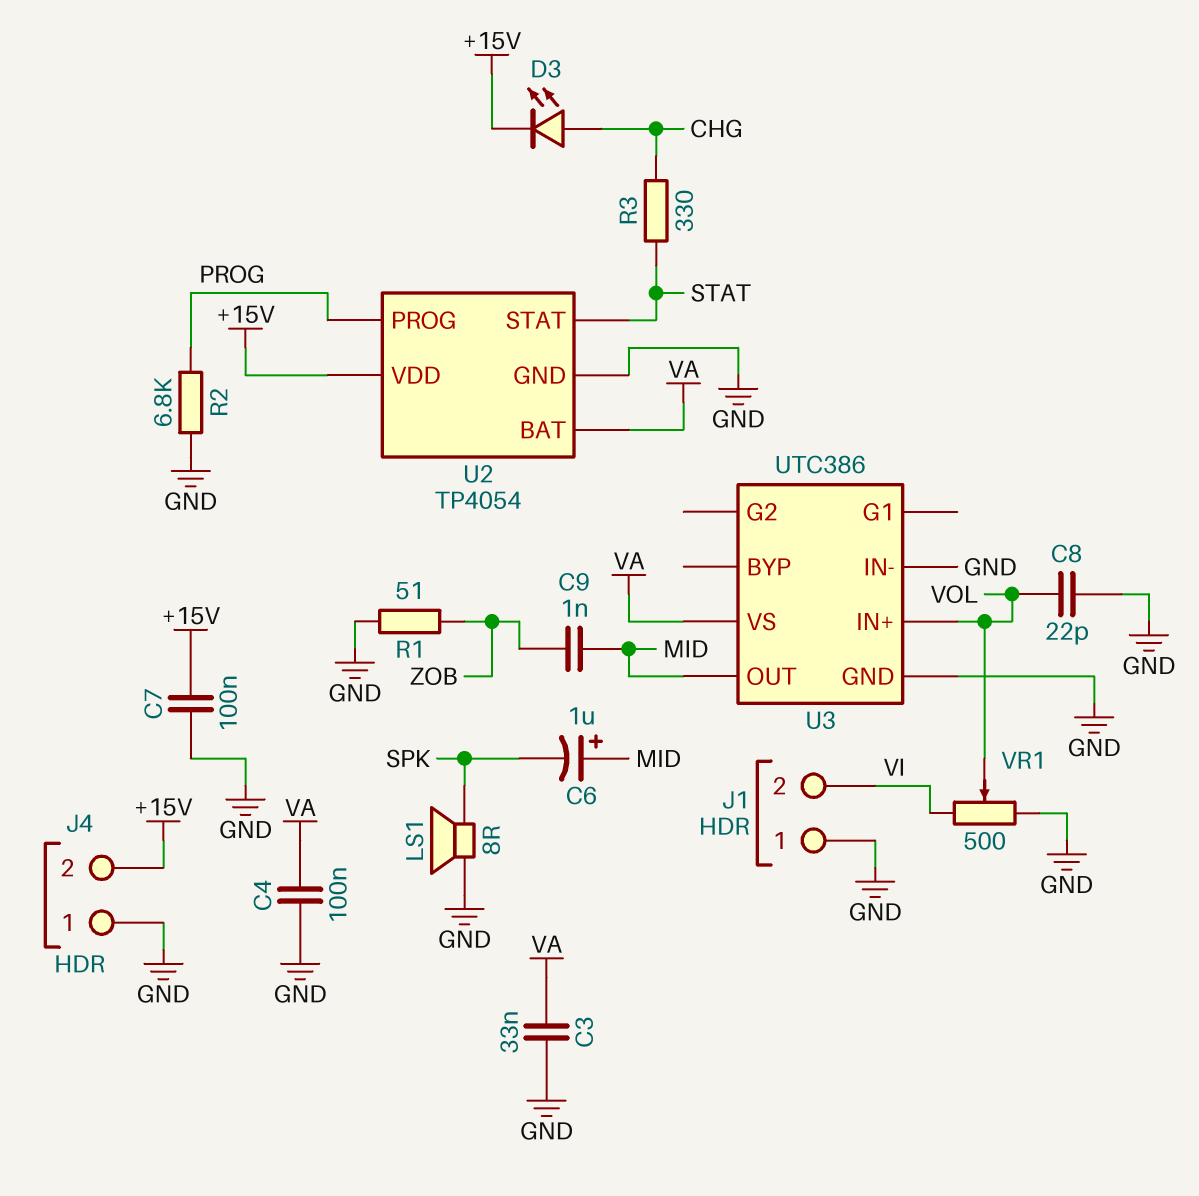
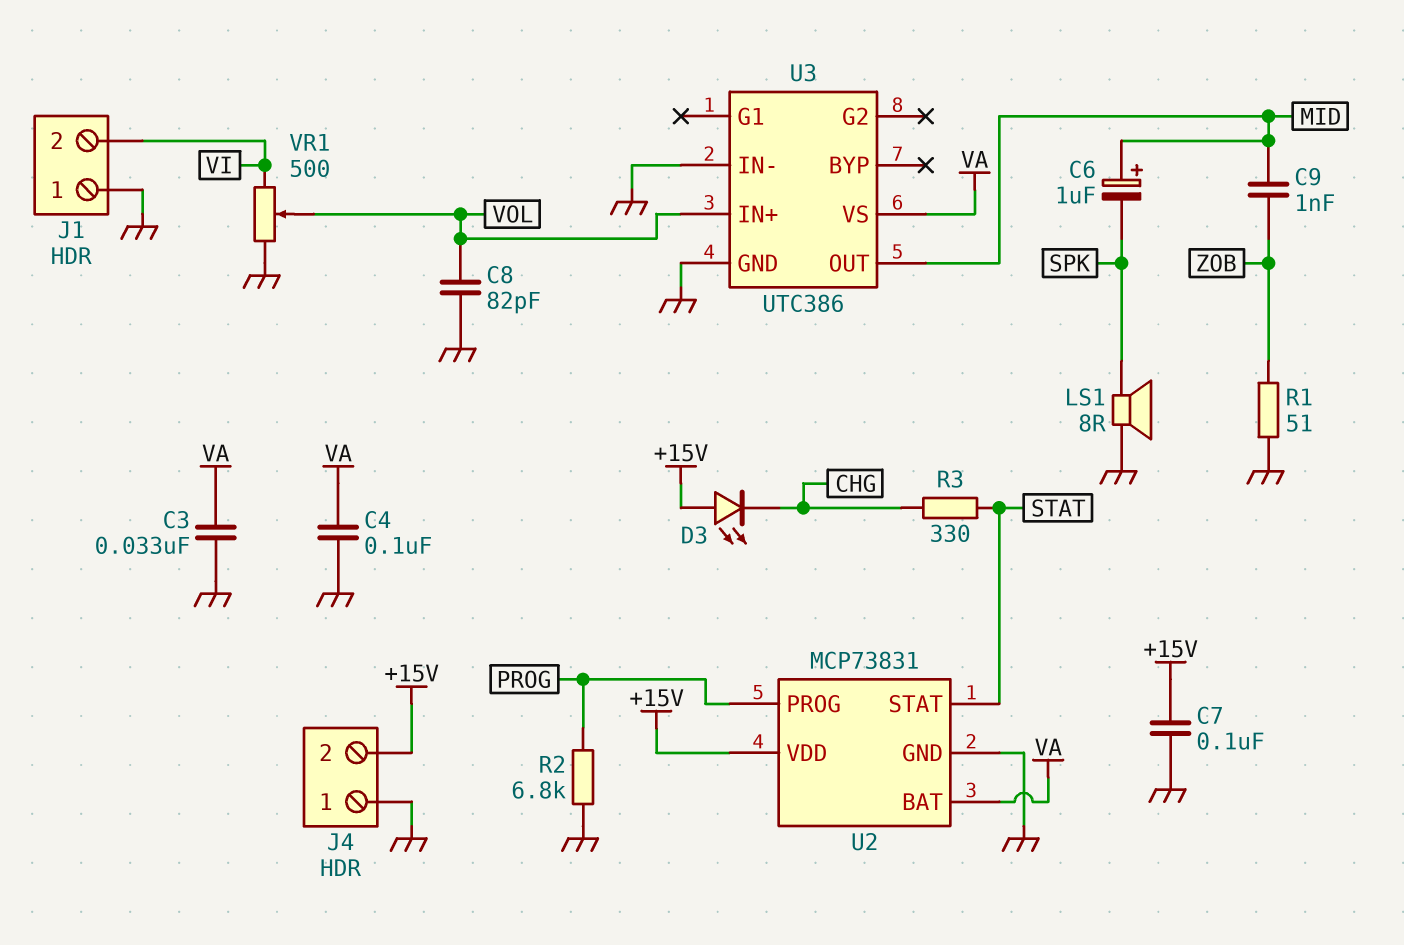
C8: 22pF (GND, VOL) -> 82pF (GND, VOL)
D3: LED (A CHG, K +15V) -> LED (A +15V, K CHG)
U2: TP4054 -> MCP73831

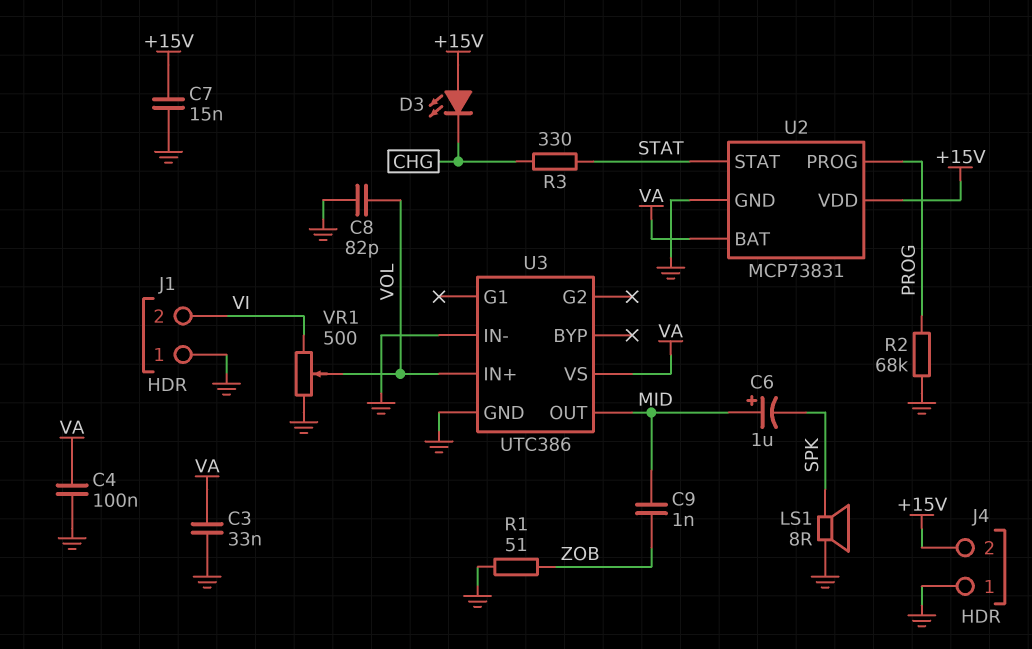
C7: 100nF (+15V, GND) -> 15nF (+15V, GND)
R2: 6.8k (GND, PROG) -> 68k (GND, PROG)

